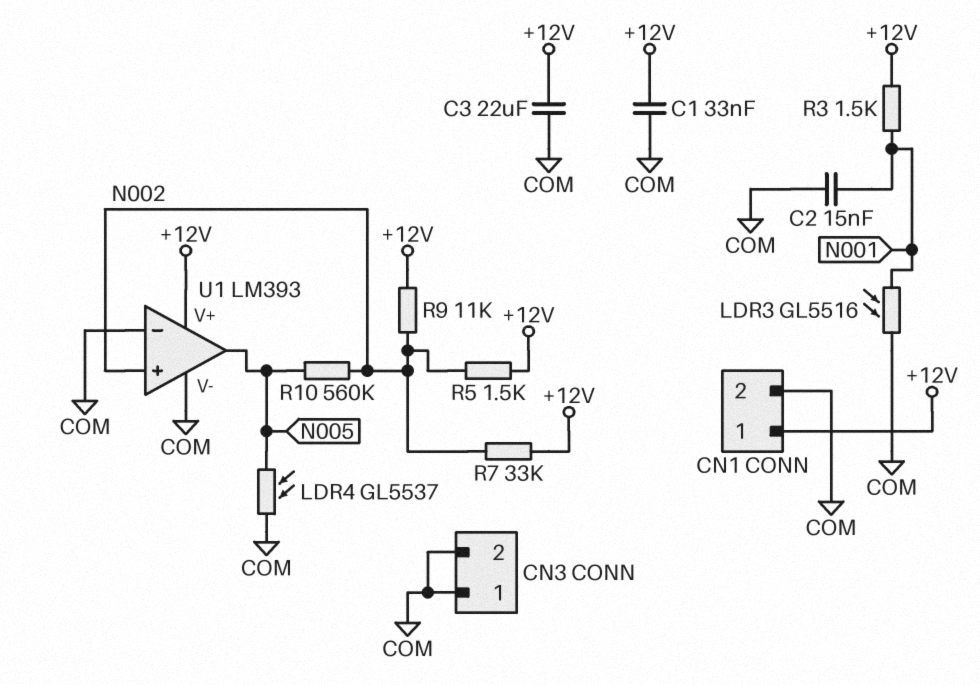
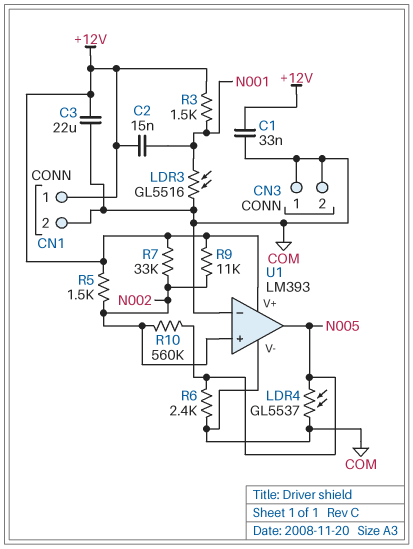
C2: 15nF (COM, N001) -> 15nF (+12V, N001)
R6: none -> 2.4k (COM, N005)

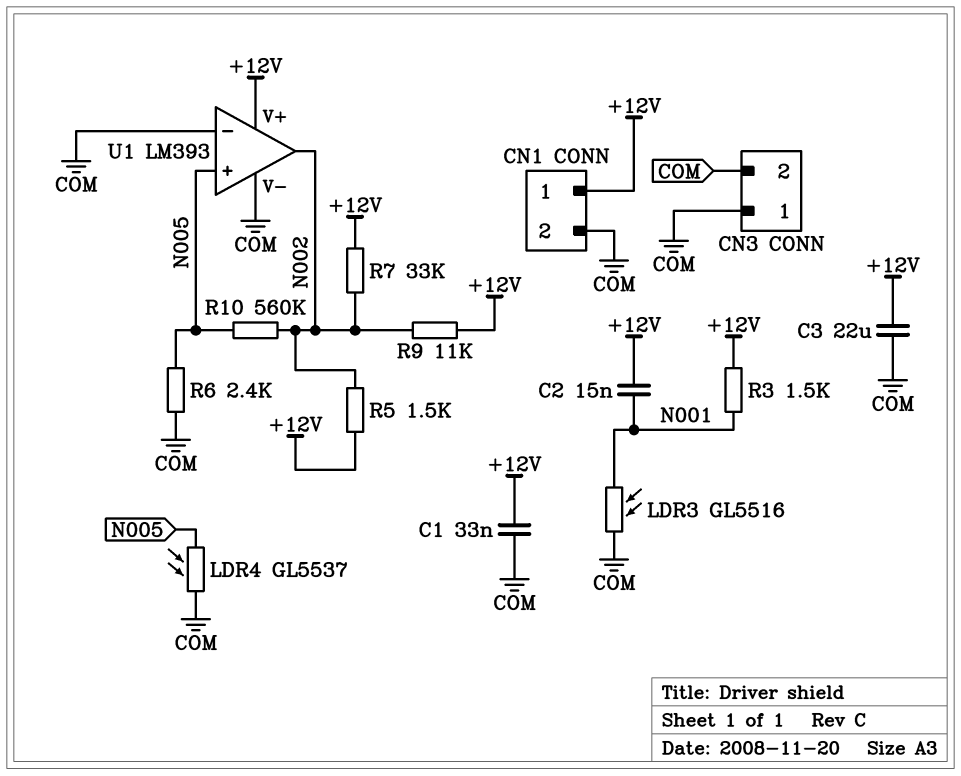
U1 pin in+: N002 -> N005
U1 pin out: N005 -> N002

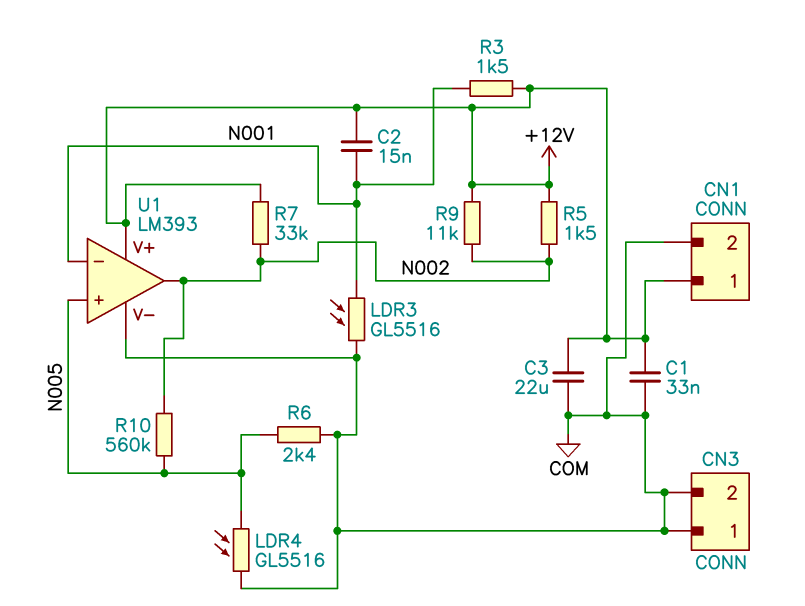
LDR4: GL5537 (COM, N005) -> GL5516 (COM, N005)
U1 pin in-: COM -> N001

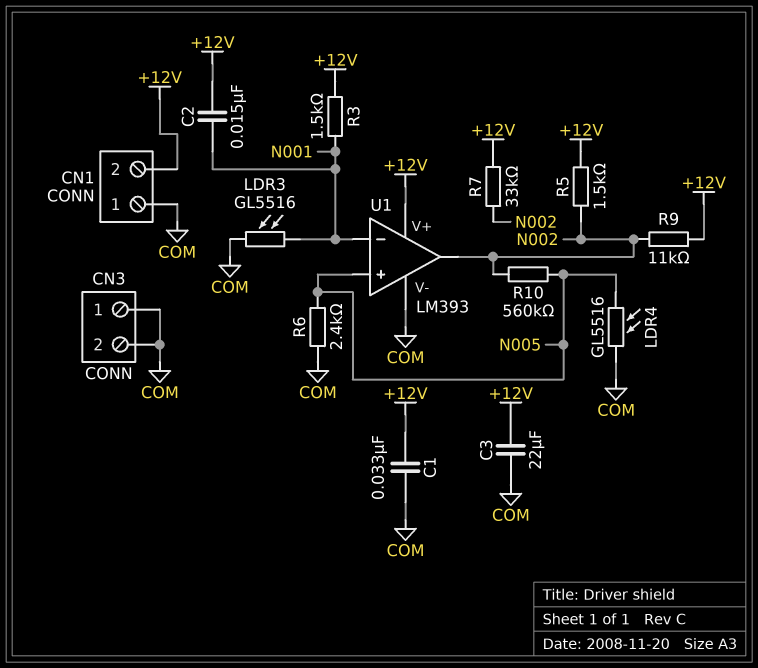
CN1 pin 1: +12V -> COM
CN1 pin 2: COM -> +12V

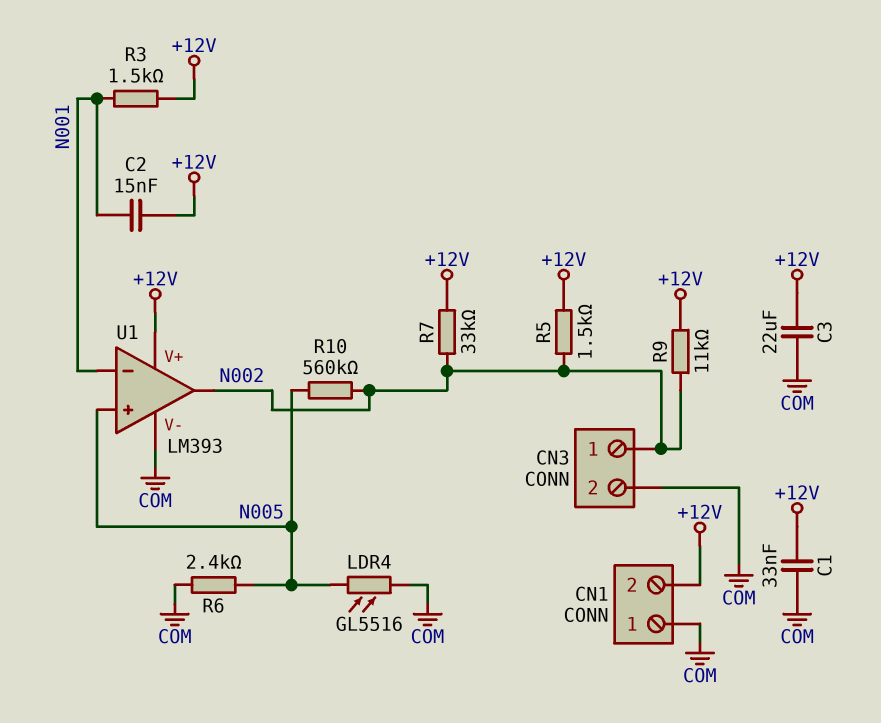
CN3 pin 1: COM -> N002
LDR3: GL5516 (COM, N001) -> none

